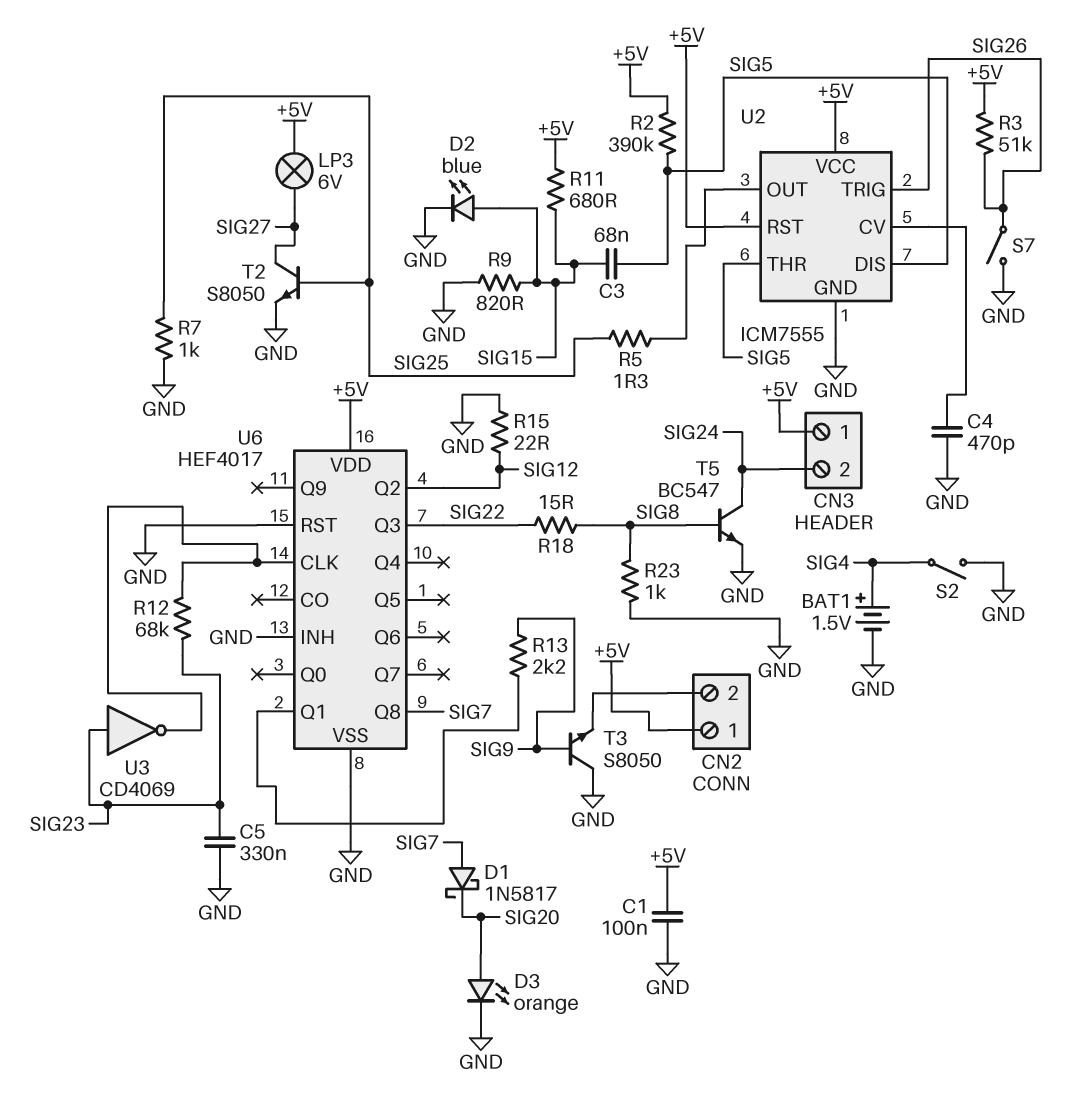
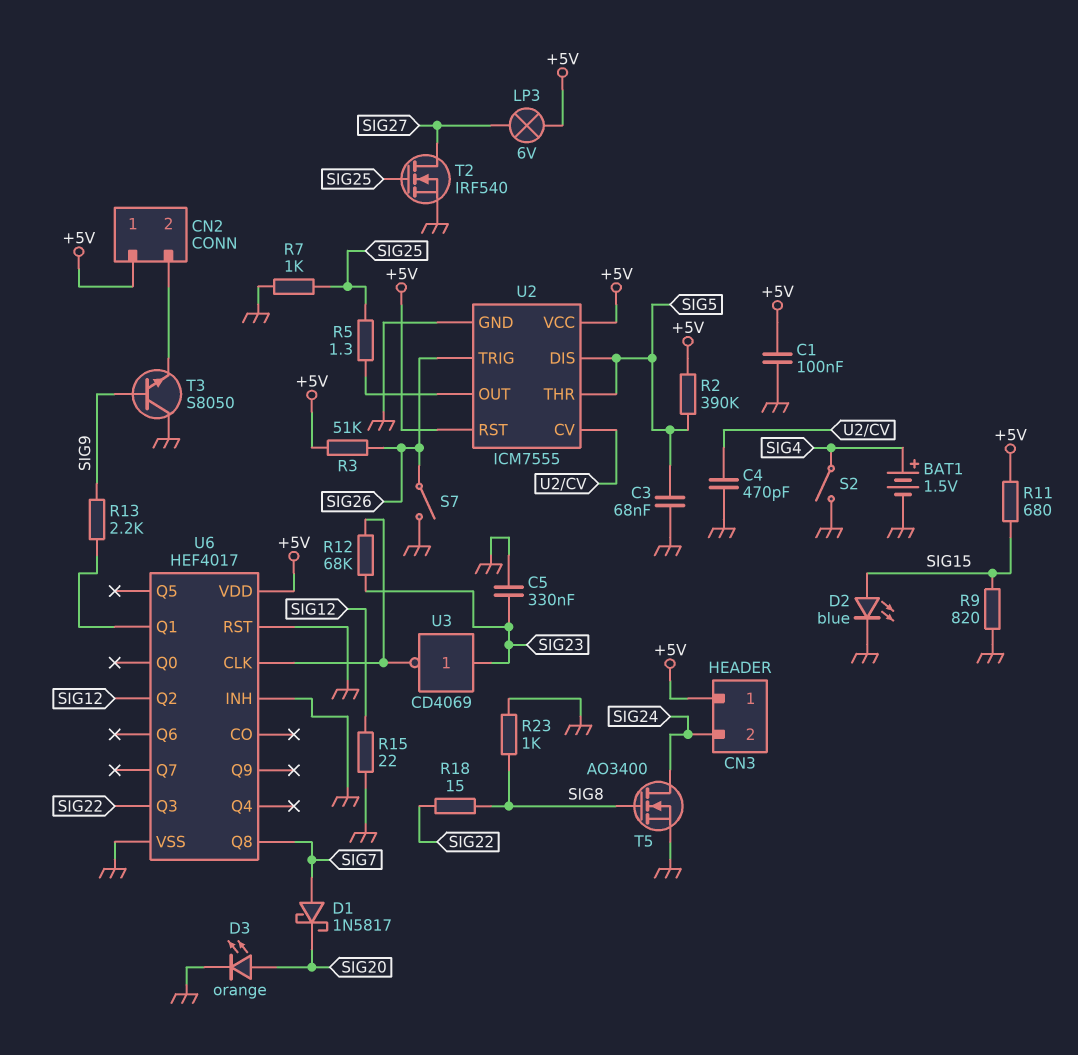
C3: 68nF (SIG5, SIG15) -> 68nF (GND, SIG5)
T2: NPN S8050 (B SIG25, C SIG27, E GND) -> NMOS IRF540 (G SIG25, D SIG27, S GND)
T5: NPN BC547 (B SIG8, C SIG24, E GND) -> NMOS AO3400 (G SIG8, D SIG24, S GND)

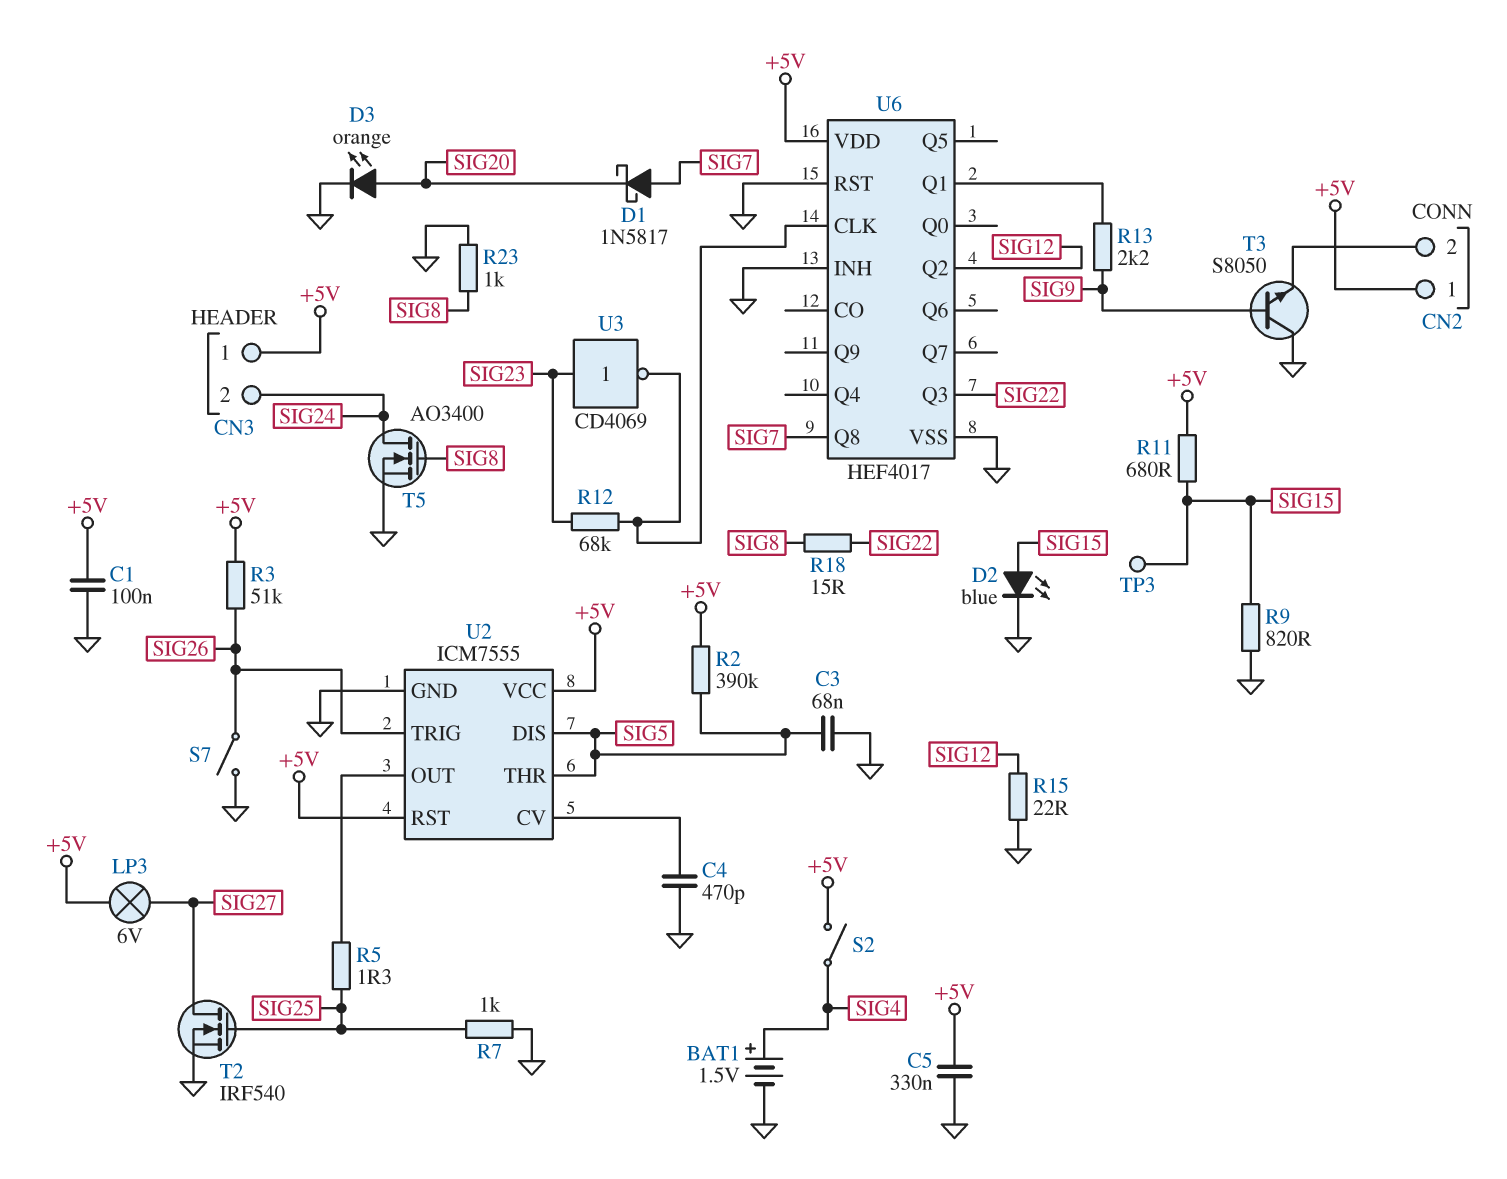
C5: 330nF (GND, SIG23) -> 330nF (+5V, GND)
S2: switch (GND, SIG4) -> switch (+5V, SIG4)
TP3: none -> test point (SIG15)

